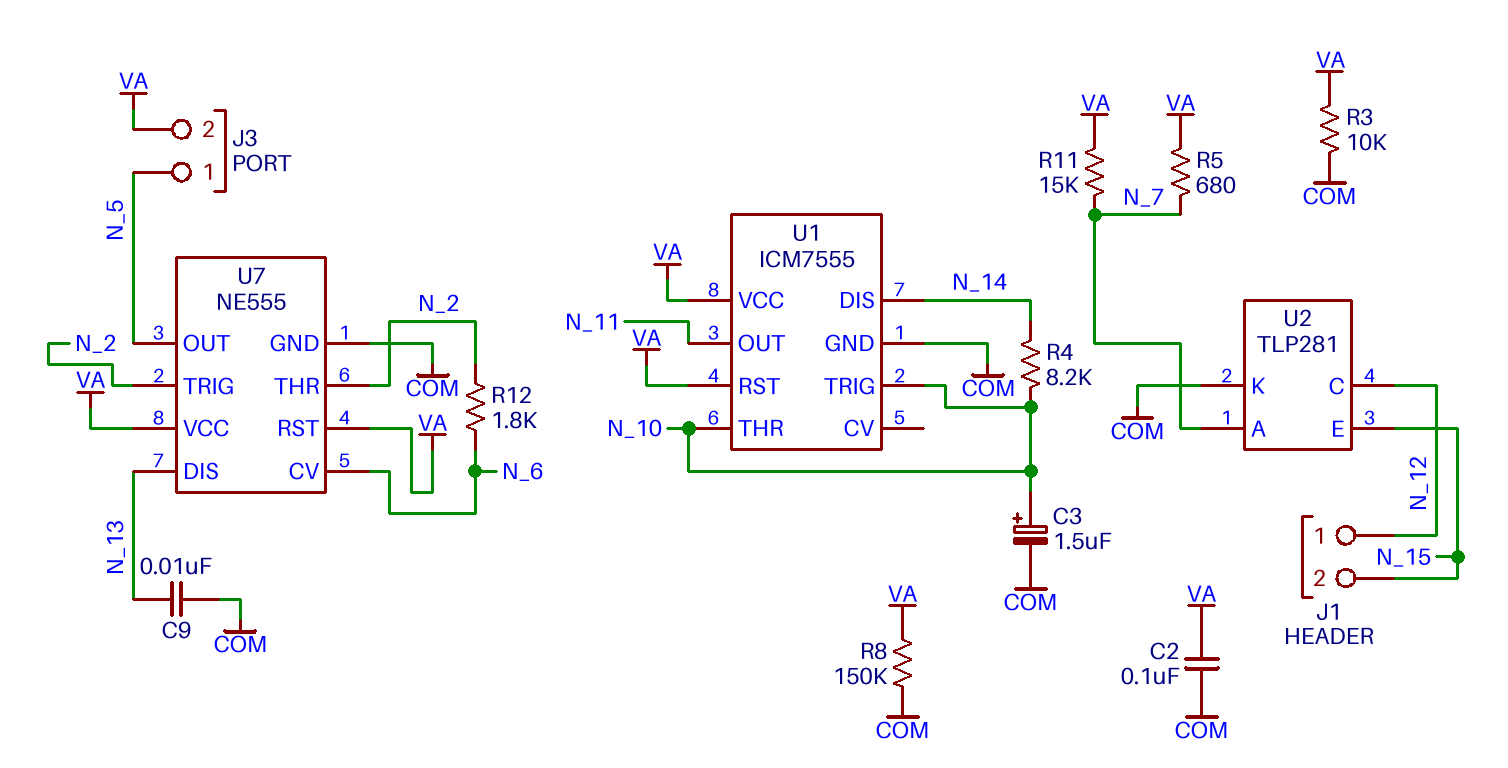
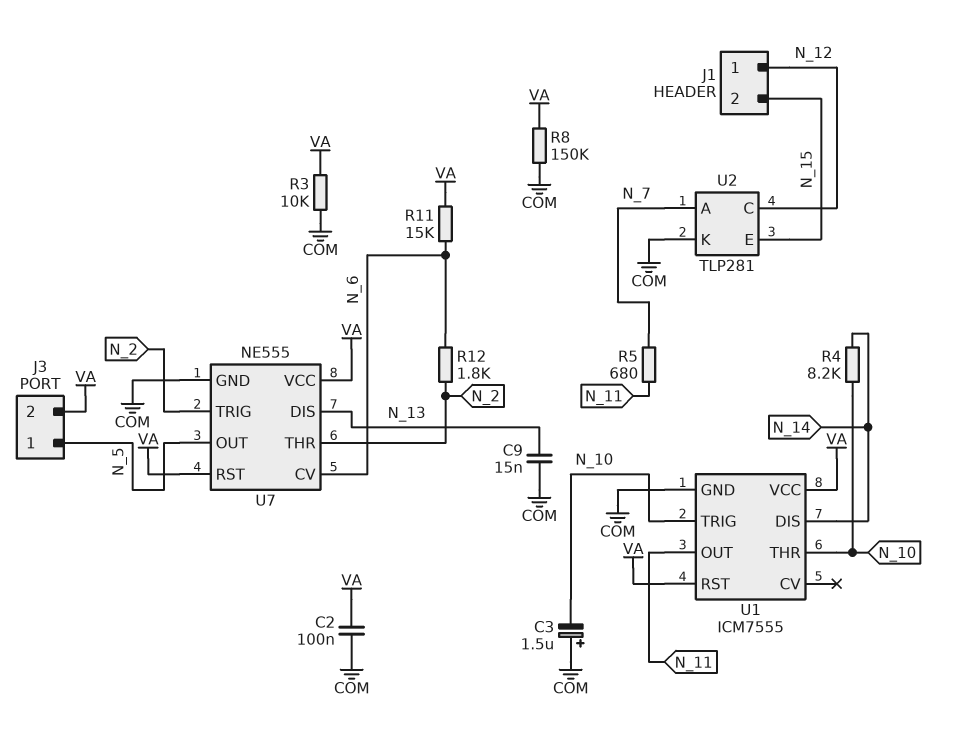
C3: 1.5uF (plus N_10, minus COM) -> 1.5uF (plus COM, minus N_10)
C9: 10nF (COM, N_13) -> 15nF (COM, N_13)
R5: 680 (N_7, VA) -> 680 (N_7, N_11)
R11: 15k (N_7, VA) -> 15k (N_6, VA)

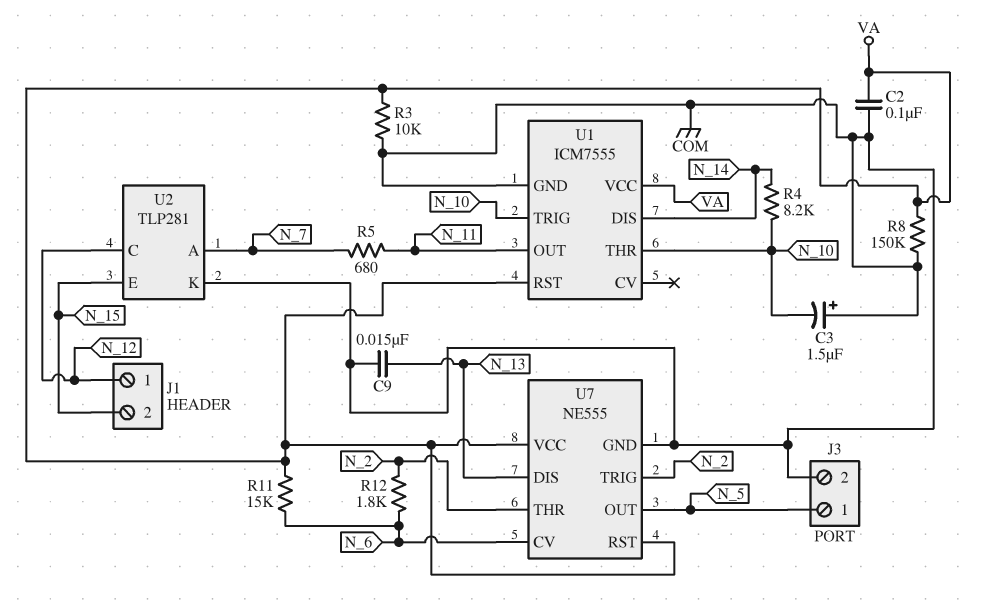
J3 pin 2: VA -> COM

